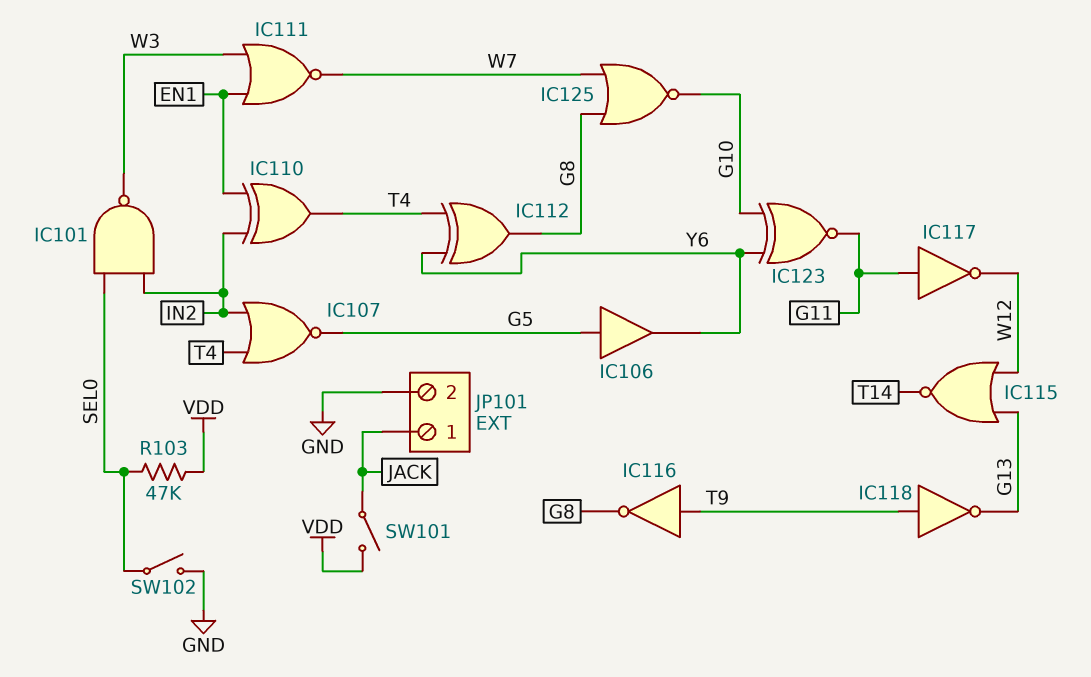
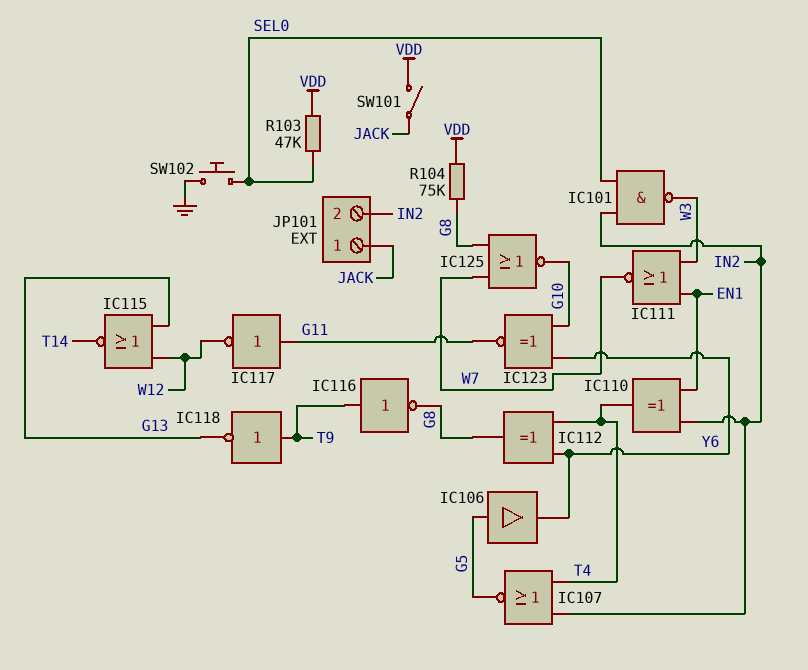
JP101 pin 2: GND -> IN2
R104: none -> 75k (G8, VDD)
SW102: switch (GND, SEL0) -> button (GND, SEL0)

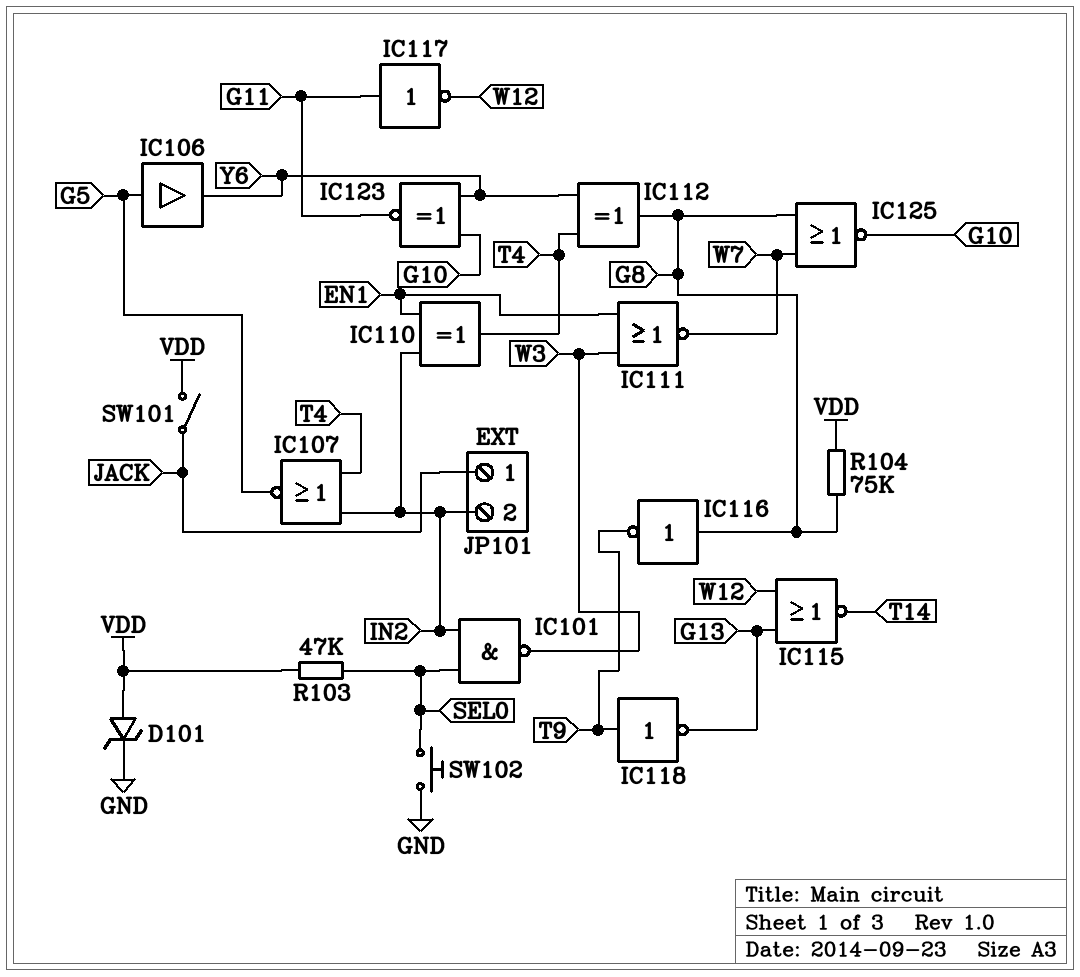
D101: none -> zener (A VDD, K GND)
IC116: NOT (in T9, out G8) -> NOT (in G8, out T9)

